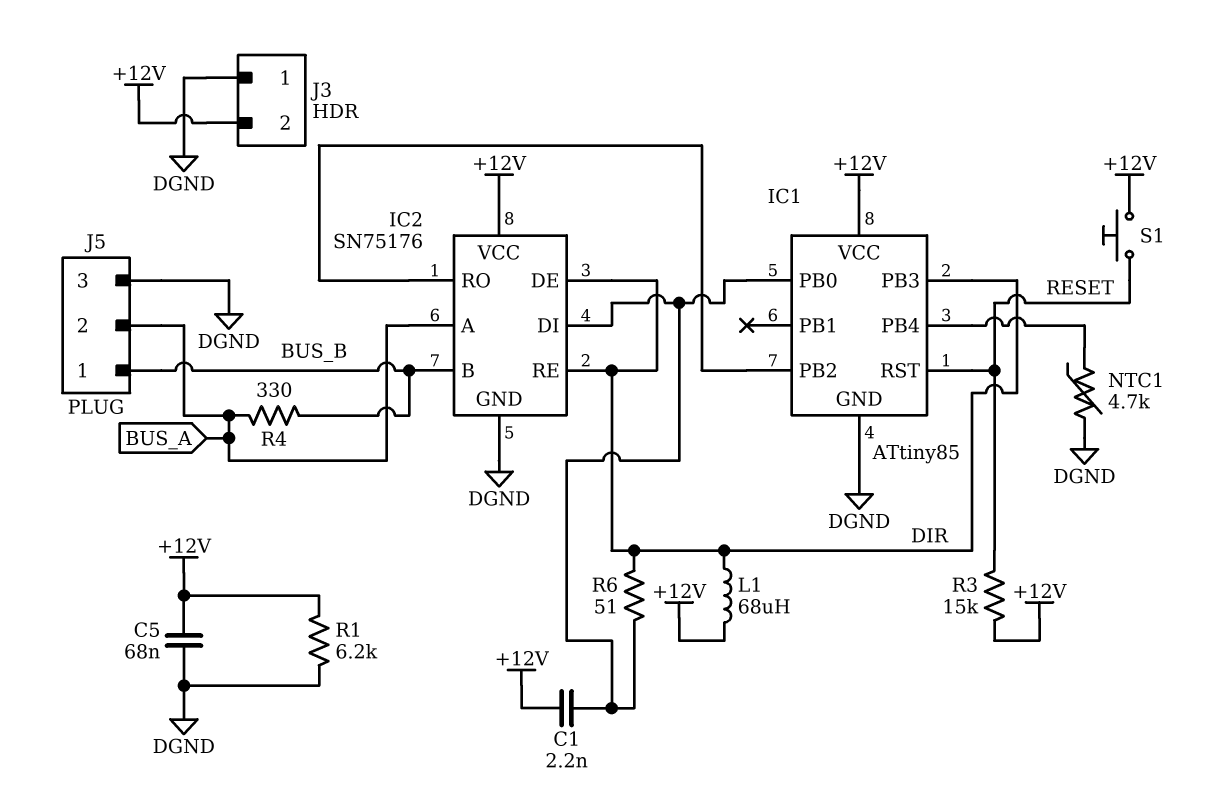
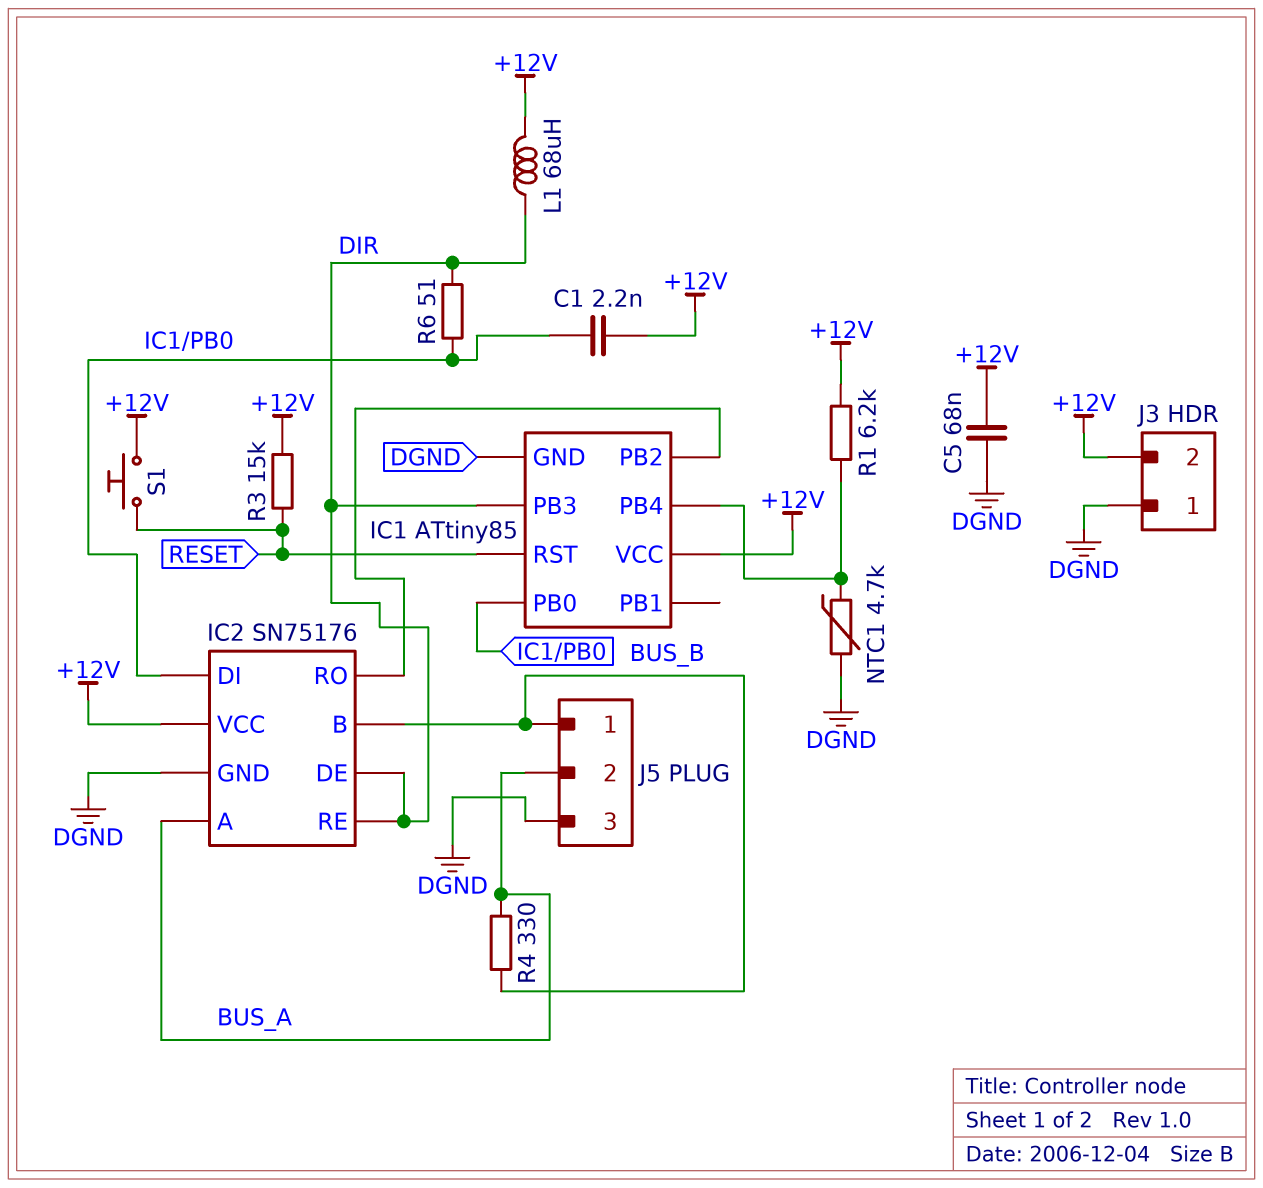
R1: 6.2k (+12V, DGND) -> 6.2k (+12V, IC1/PB4)

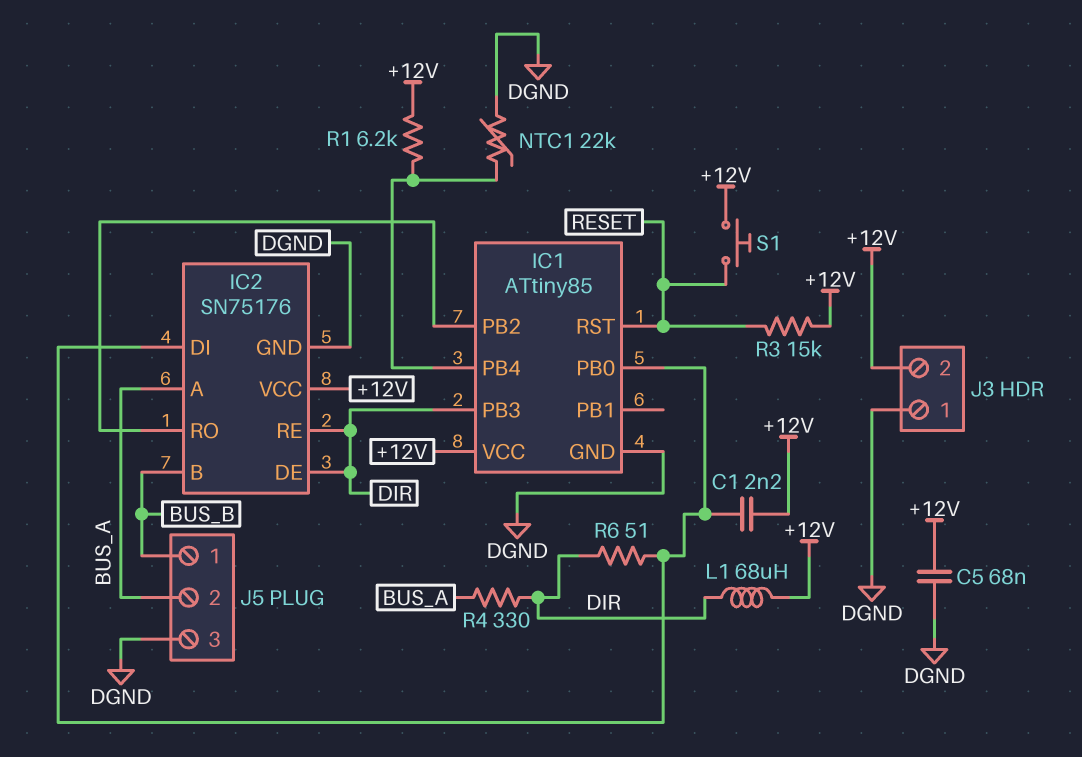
NTC1: 4.7k (DGND, IC1/PB4) -> 22k (DGND, IC1/PB4)
R4: 330 (BUS_A, BUS_B) -> 330 (BUS_A, DIR)

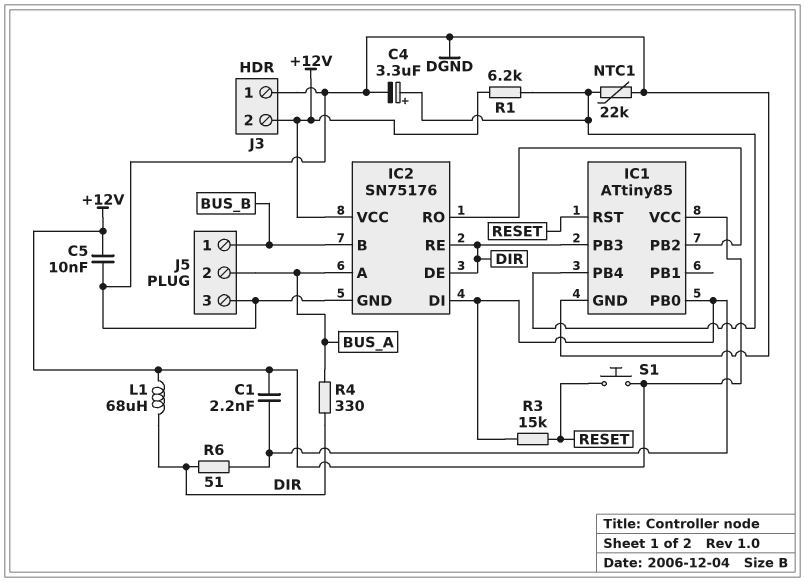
C4: none -> 3.3uF (plus IC1/PB4, minus DGND)
C5: 68nF (+12V, DGND) -> 10nF (+12V, DGND)
R3: 15k (+12V, RESET) -> 15k (IC1/PB0, RESET)

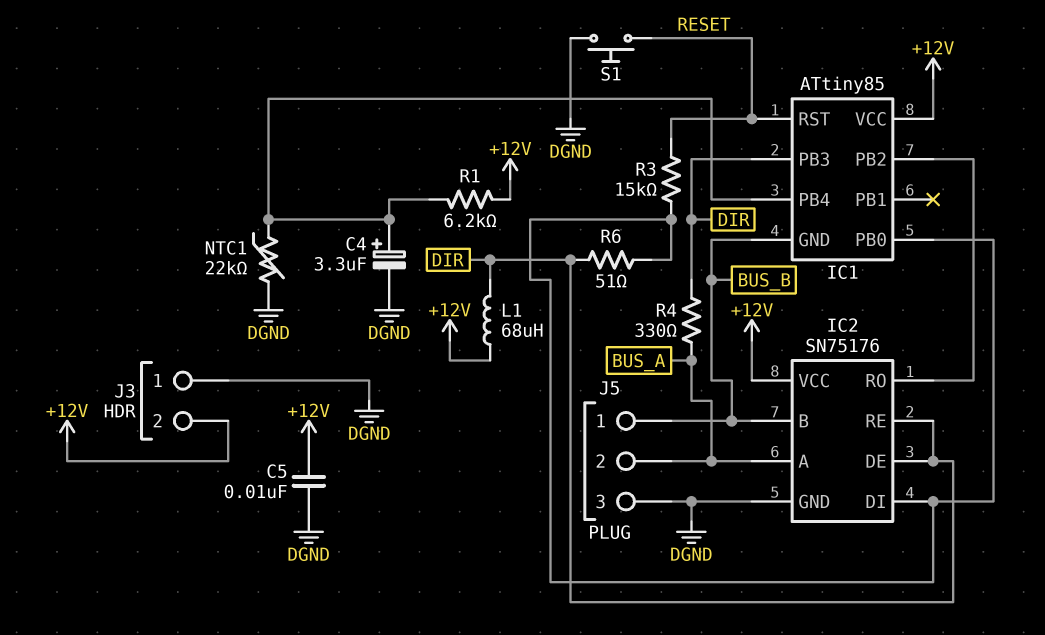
C1: 2.2nF (+12V, IC1/PB0) -> none
IC1 pin GND: DGND -> BUS_B
S1: button (+12V, RESET) -> button (DGND, RESET)

